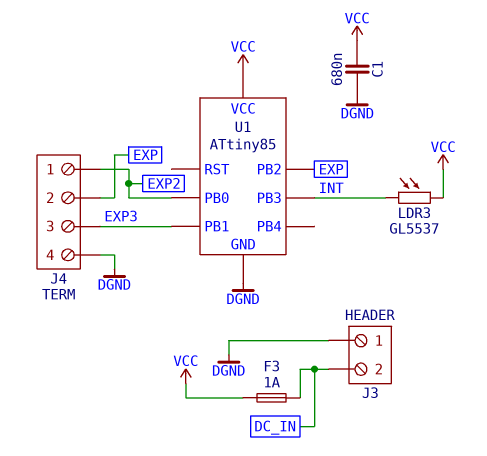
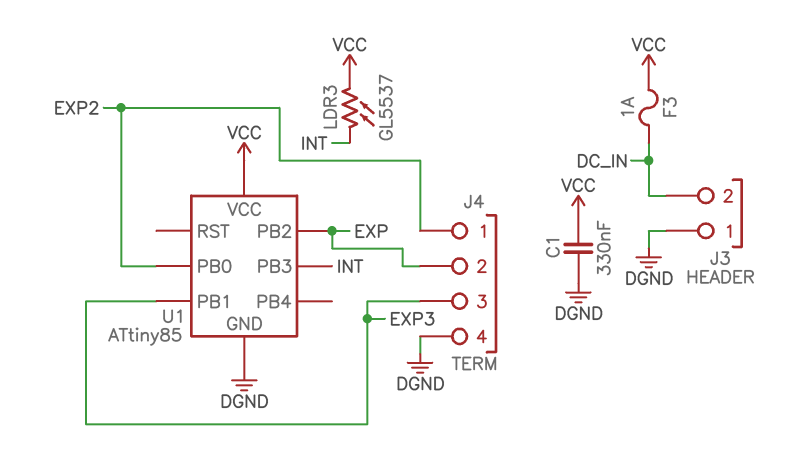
C1: 680nF (DGND, VCC) -> 330nF (DGND, VCC)

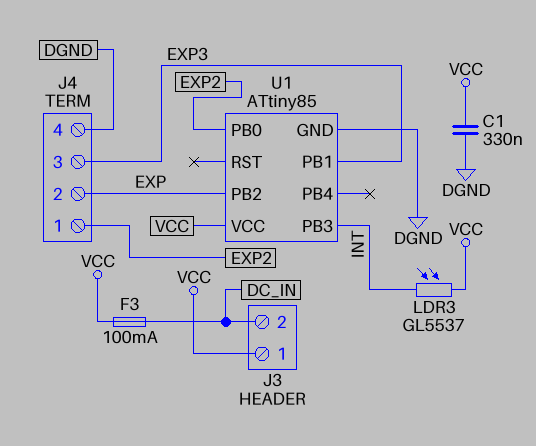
F3: 1A (DC_IN, VCC) -> 100mA (DC_IN, VCC)
J3 pin 1: DGND -> VCC

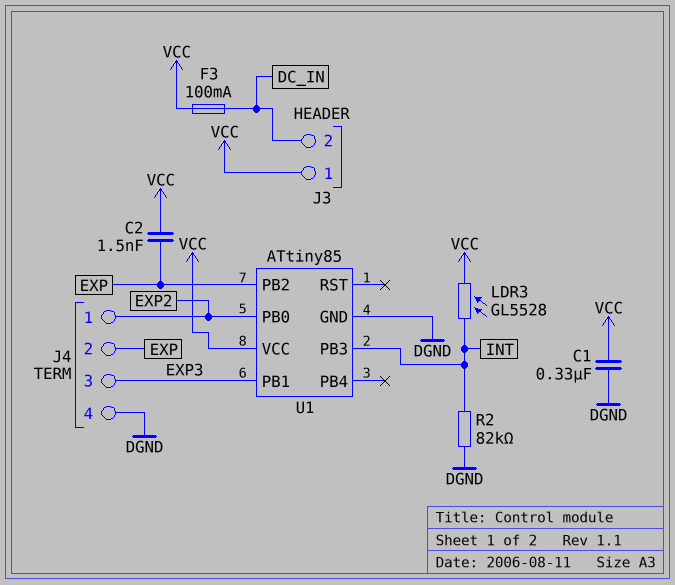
C2: none -> 1.5nF (EXP, VCC)
LDR3: GL5537 (INT, VCC) -> GL5528 (INT, VCC)
R2: none -> 82k (DGND, INT)

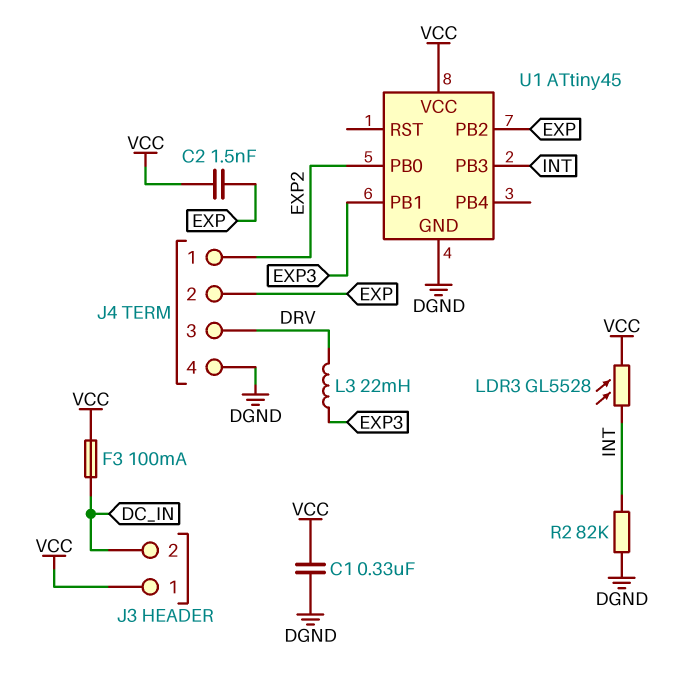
J4 pin 3: EXP3 -> DRV
L3: none -> 22mH (DRV, EXP3)
U1: ATtiny85 -> ATtiny45

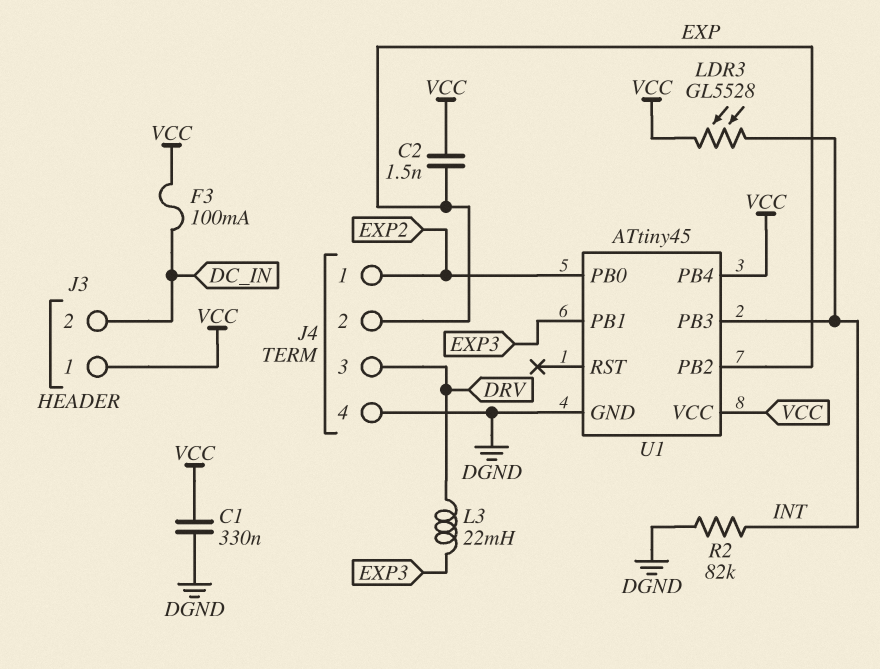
U1 pin PB4: none -> VCC

